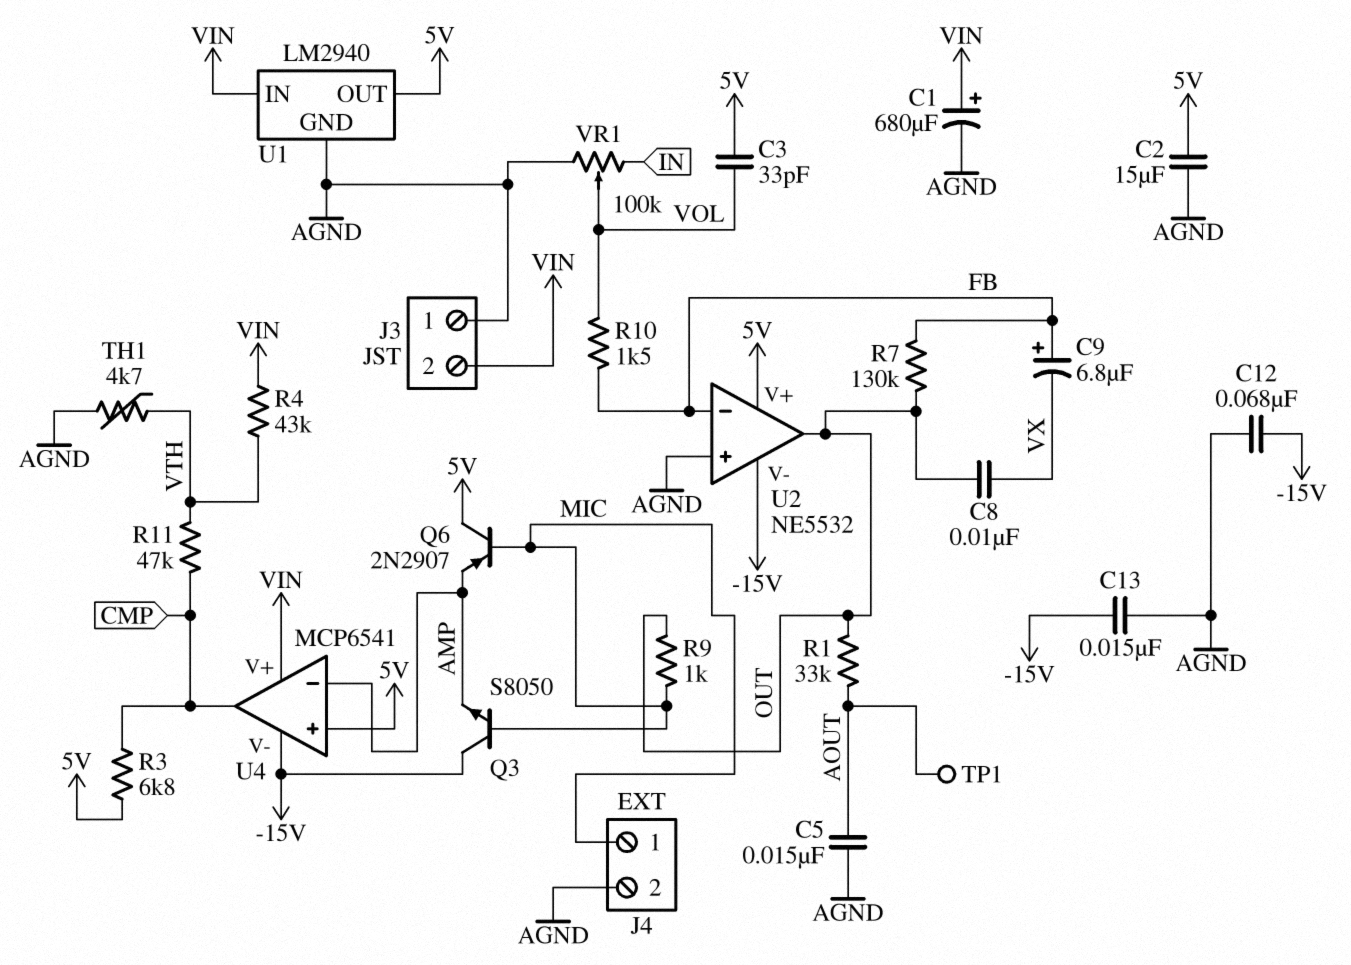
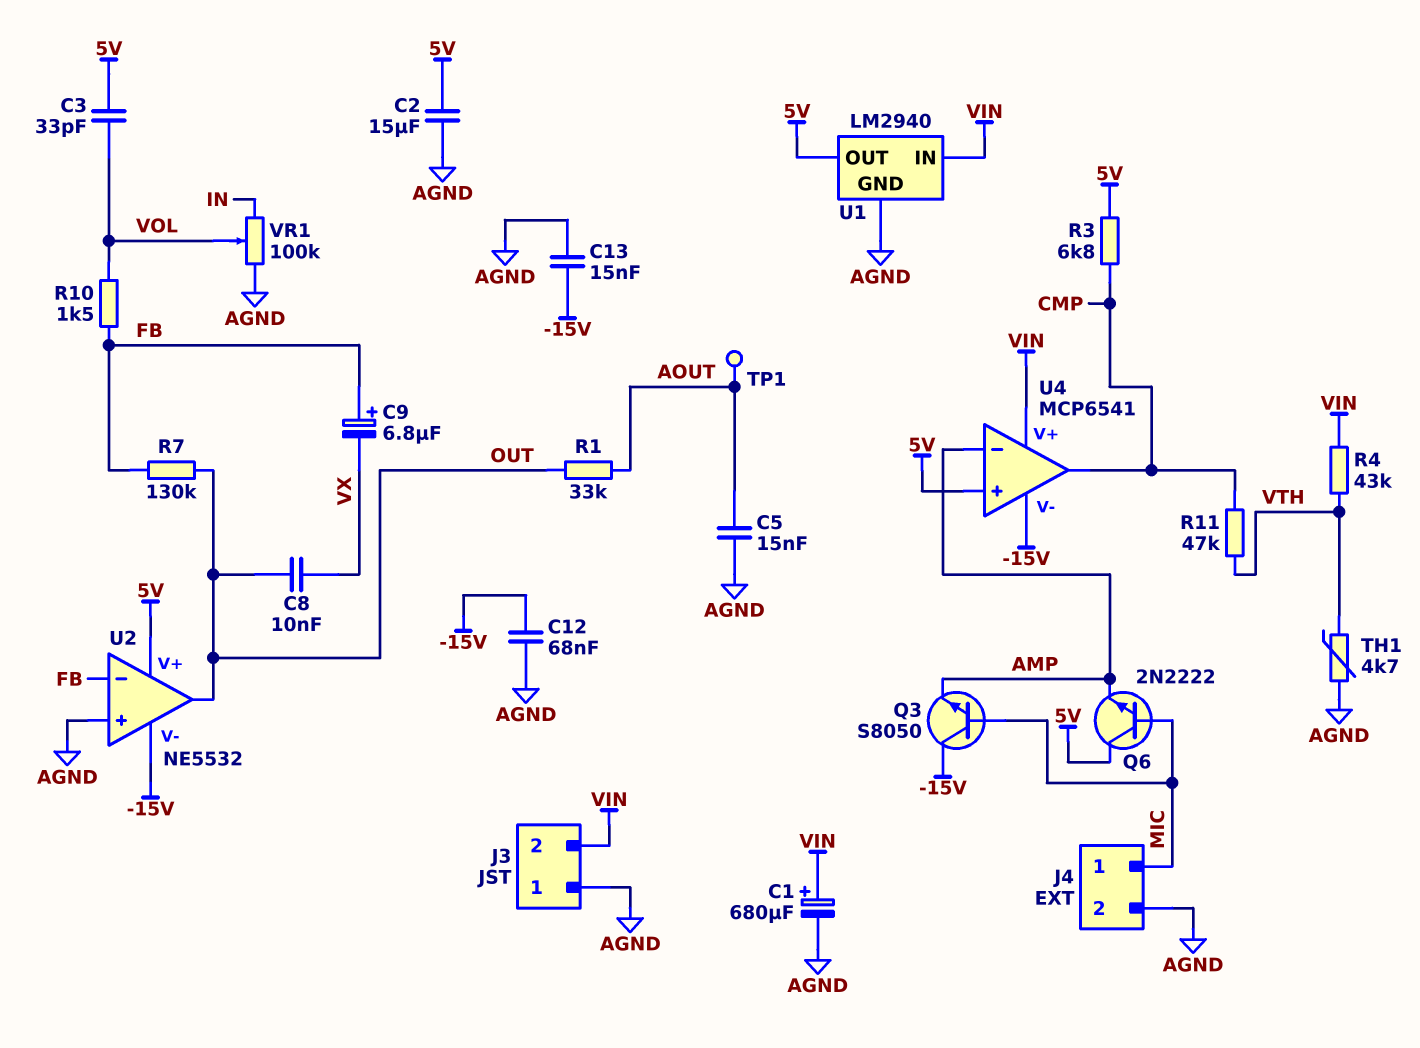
Q6: PNP 2N2907 (B MIC, C 5V, E AMP) -> NPN 2N2222 (B MIC, C 5V, E AMP)
R9: 1k (MIC, OUT) -> none

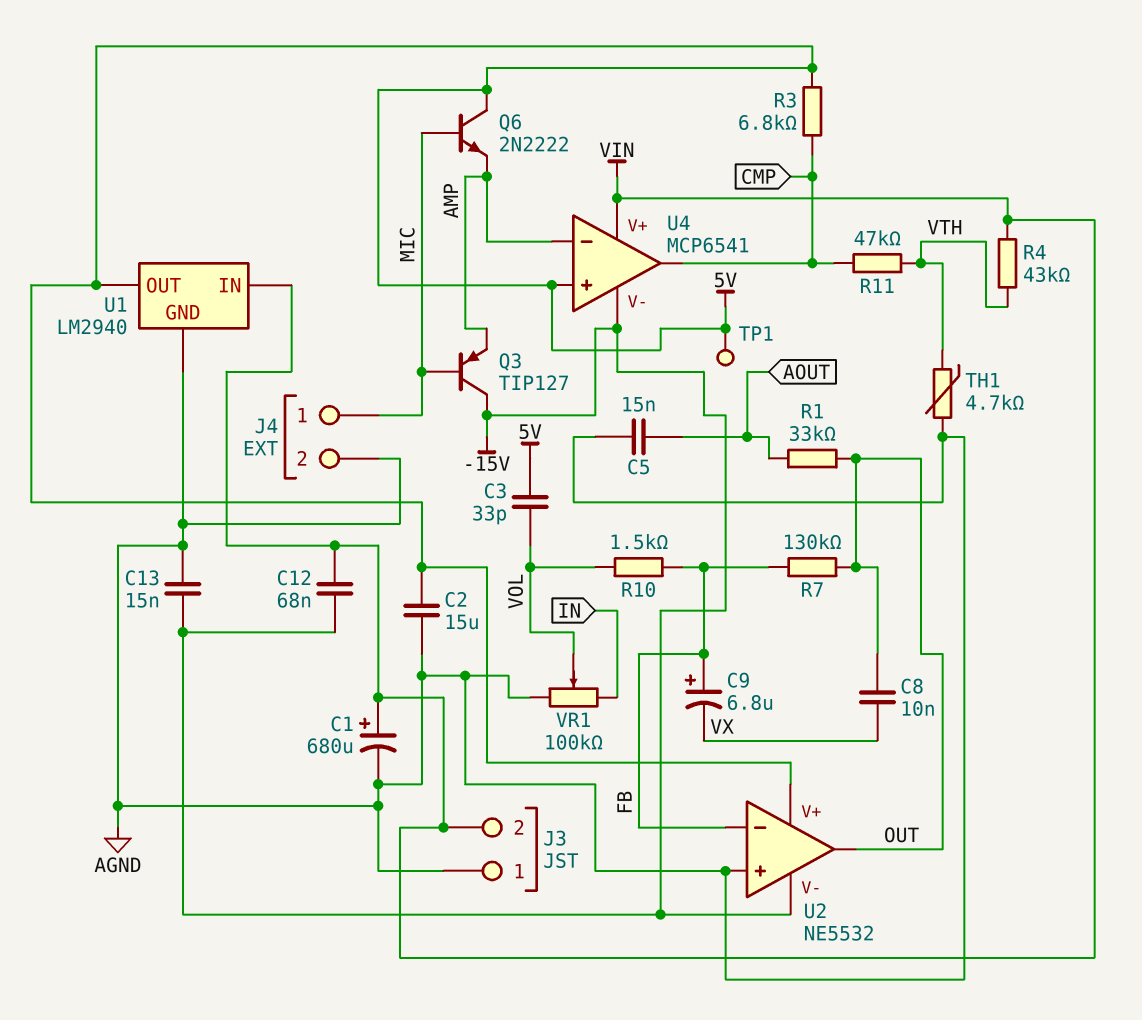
C12: 68nF (-15V, AGND) -> 68nF (-15V, VIN)
Q3: NPN S8050 (B MIC, C -15V, E AMP) -> PNP TIP127 (B MIC, C -15V, E AMP)
TP1: test point (AOUT) -> test point (5V)

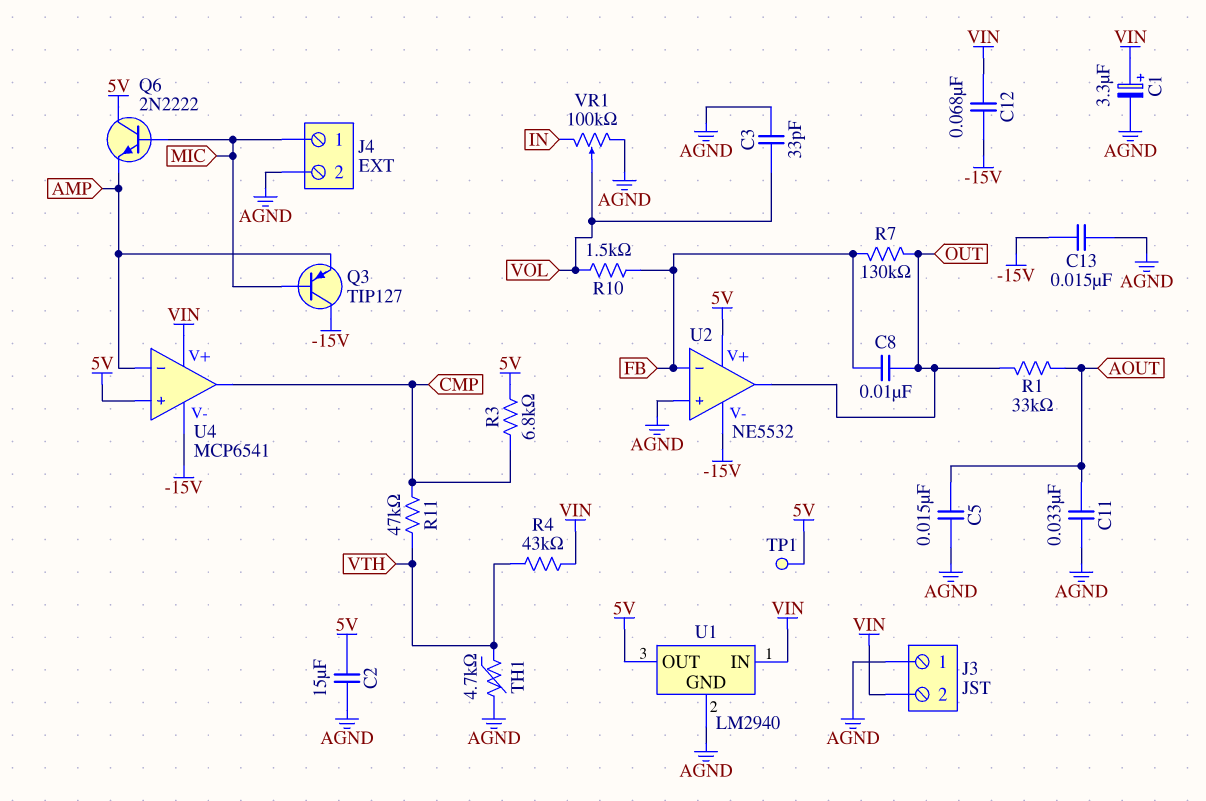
C1: 680uF (plus VIN, minus AGND) -> 3.3uF (plus VIN, minus AGND)
C3: 33pF (5V, VOL) -> 33pF (AGND, VOL)
C8: 10nF (OUT, VX) -> 10nF (FB, OUT)
C9: 6.8uF (plus FB, minus VX) -> none
C11: none -> 33nF (AGND, AOUT)

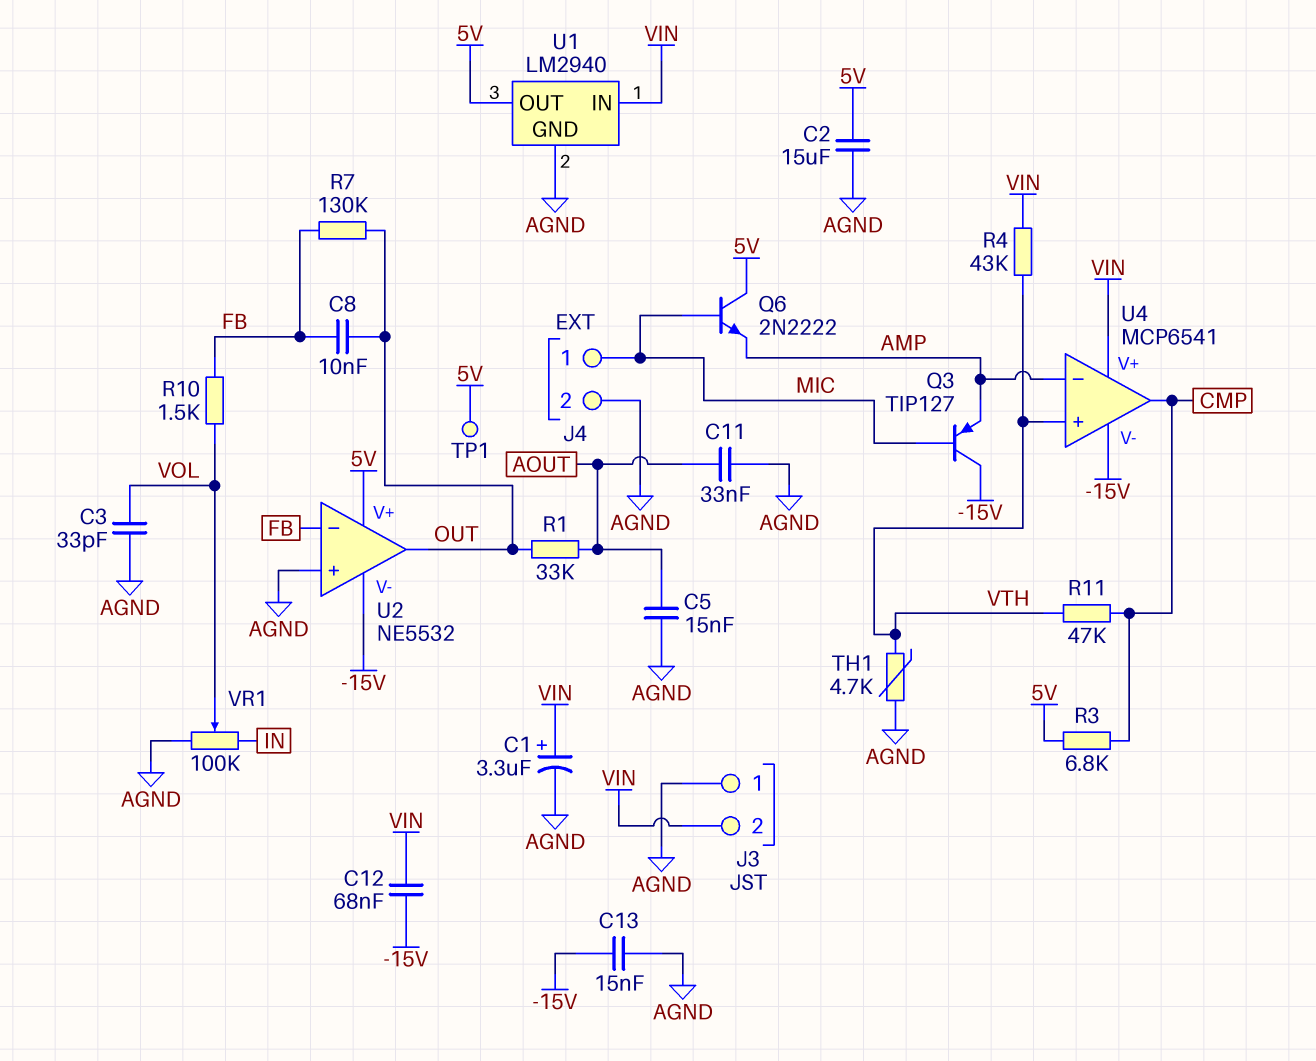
U4 pin in+: 5V -> VTH

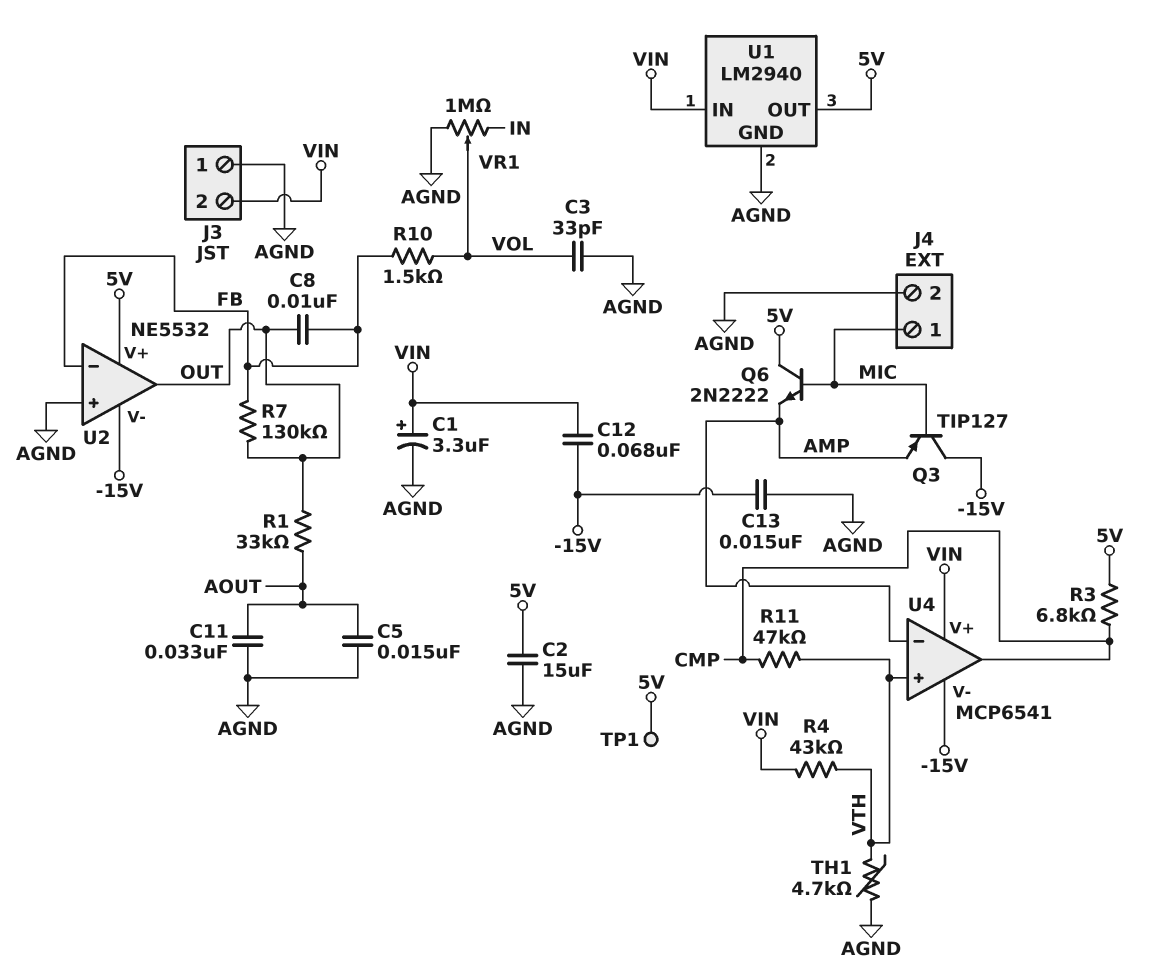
VR1: 100k (AGND, IN, wiper VOL) -> 1M (AGND, IN, wiper VOL)

